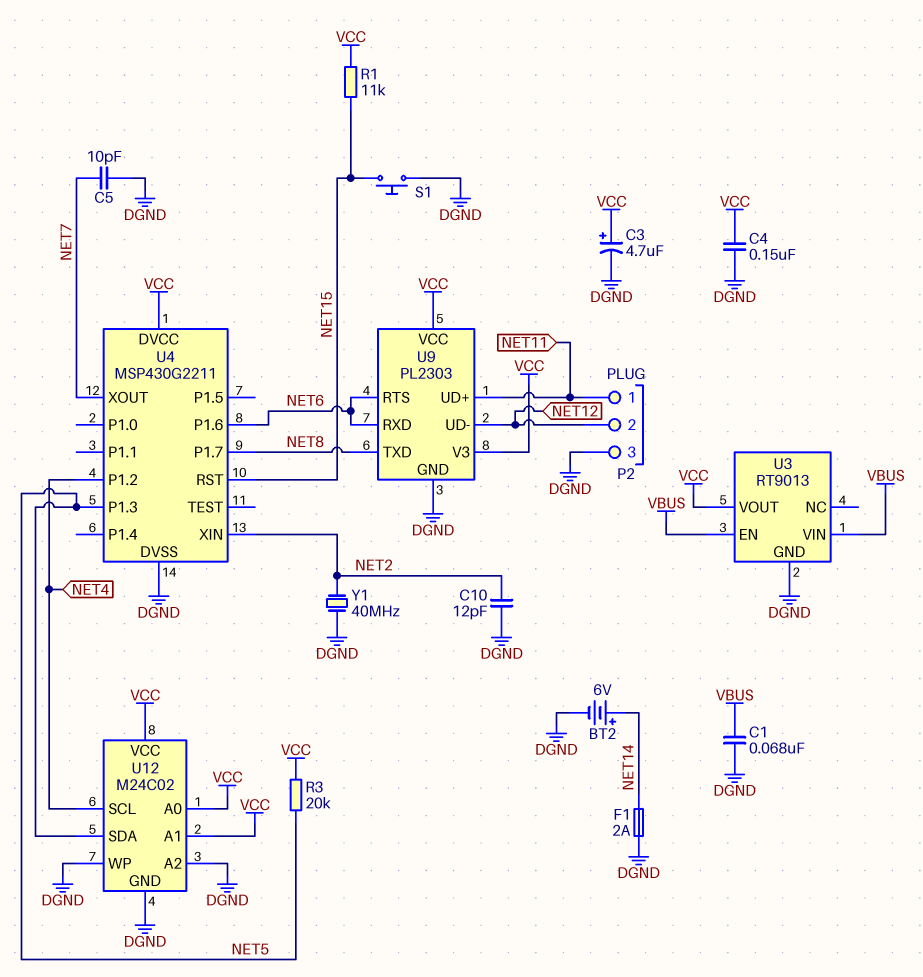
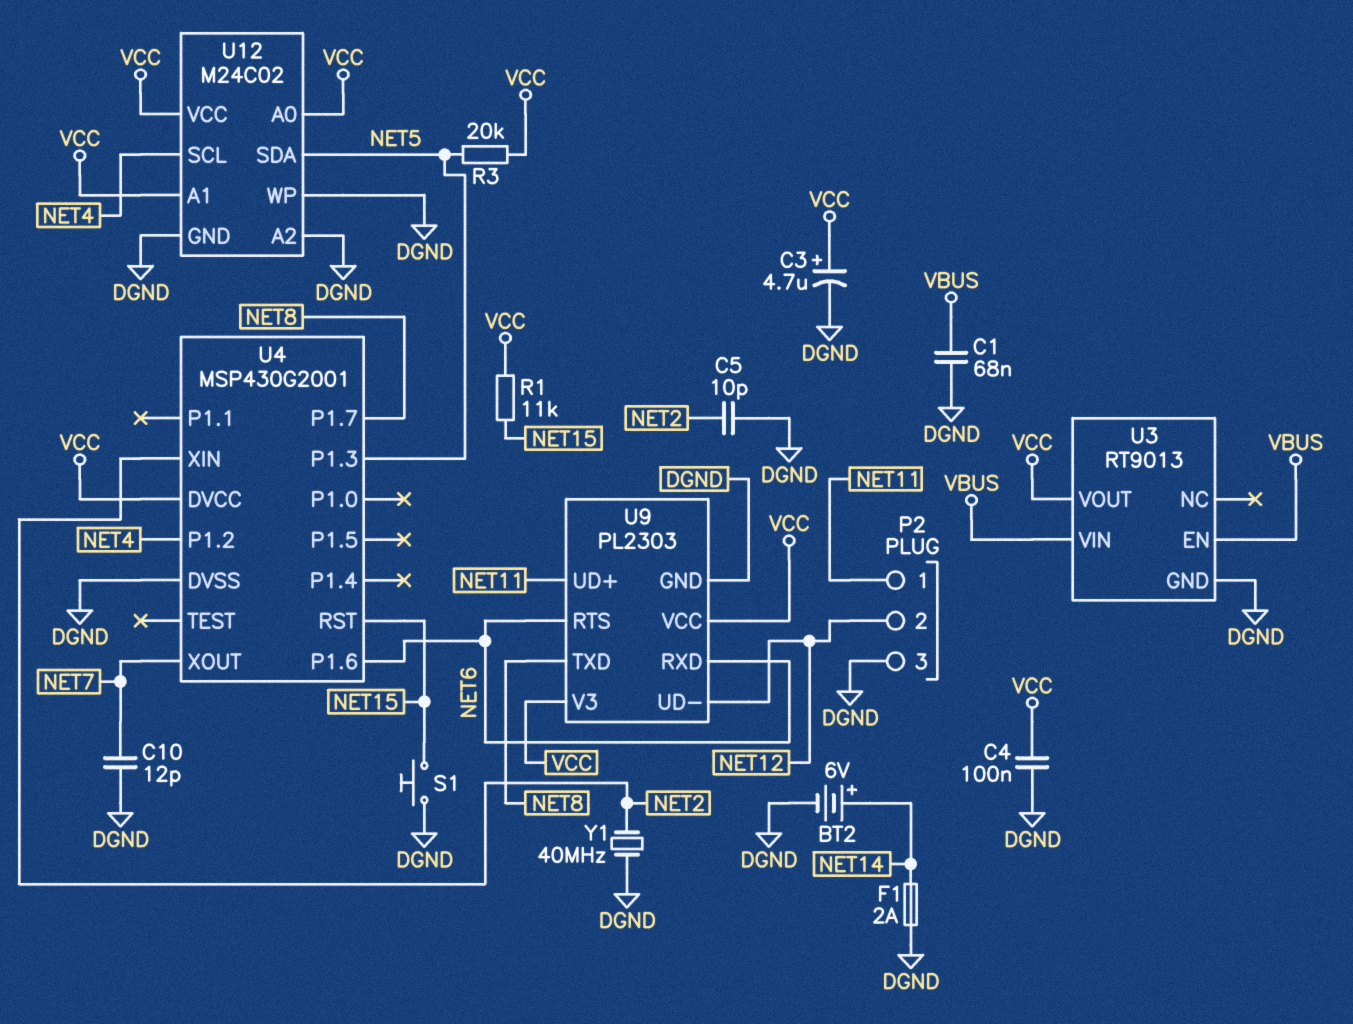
C4: 150nF (DGND, VCC) -> 100nF (DGND, VCC)
C5: 10pF (DGND, NET7) -> 10pF (DGND, NET2)
C10: 12pF (DGND, NET2) -> 12pF (DGND, NET7)
U4: MSP430G2211 -> MSP430G2001

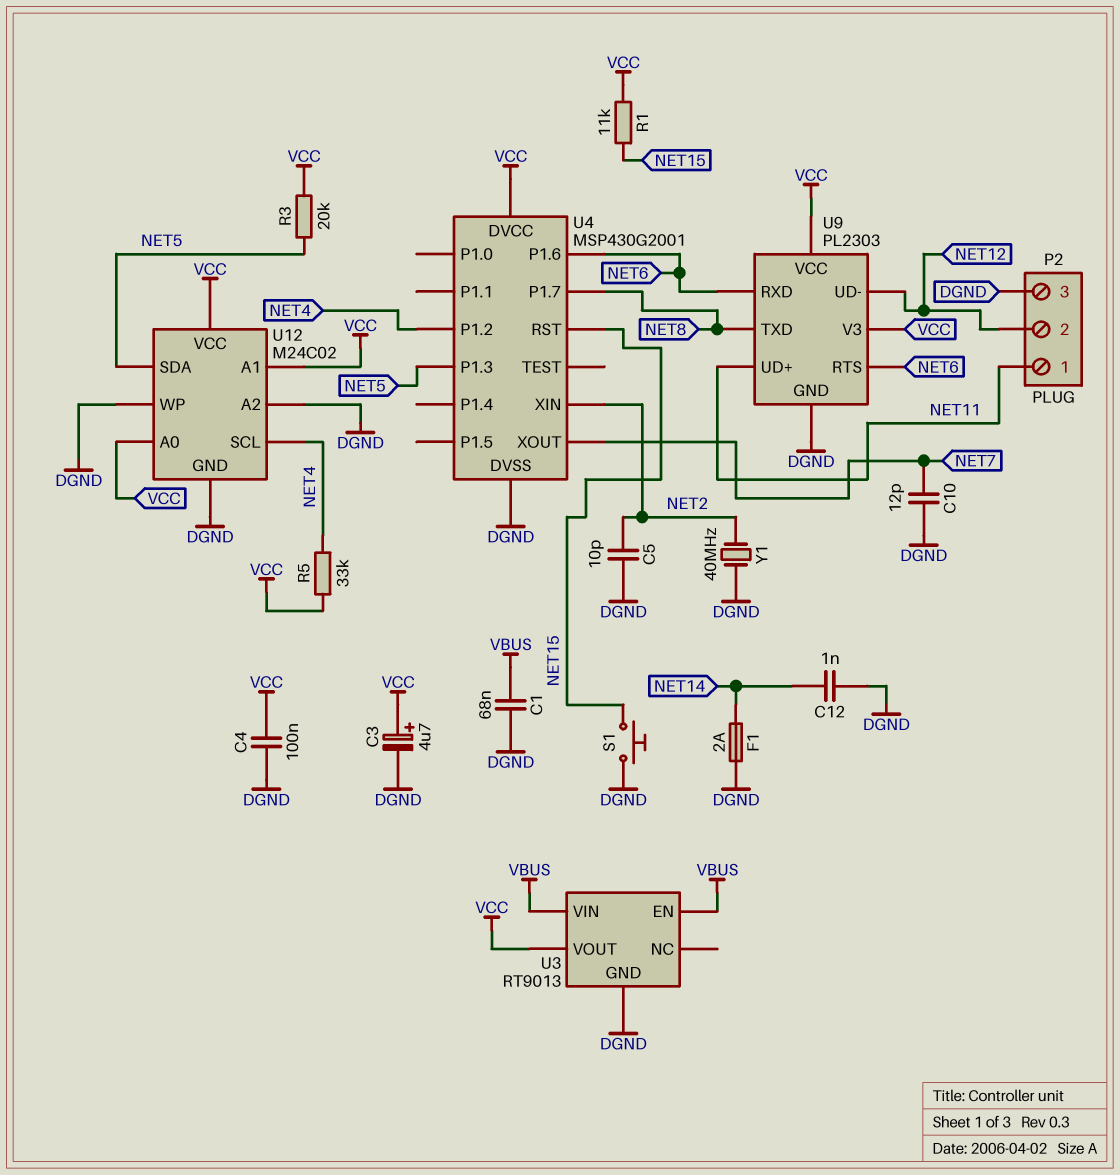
BT2: 6V (plus NET14, minus DGND) -> none
C12: none -> 1nF (DGND, NET14)
R5: none -> 33k (NET4, VCC)

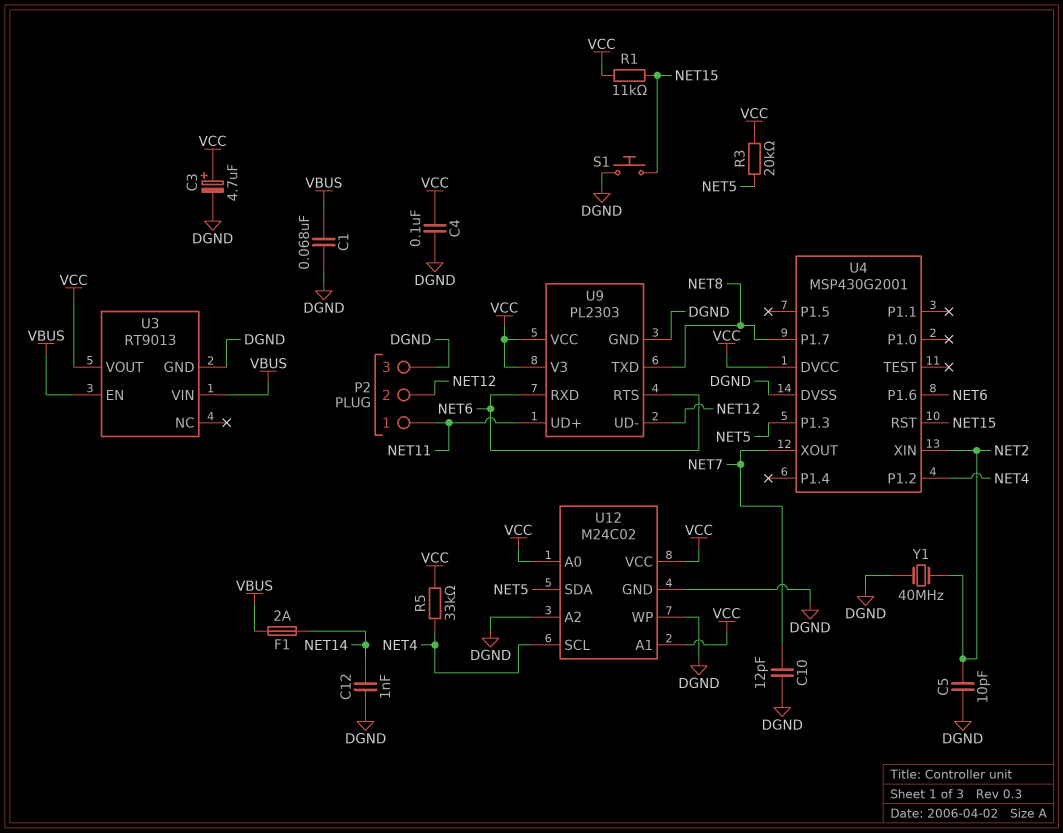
F1: 2A (DGND, NET14) -> 2A (NET14, VBUS)

